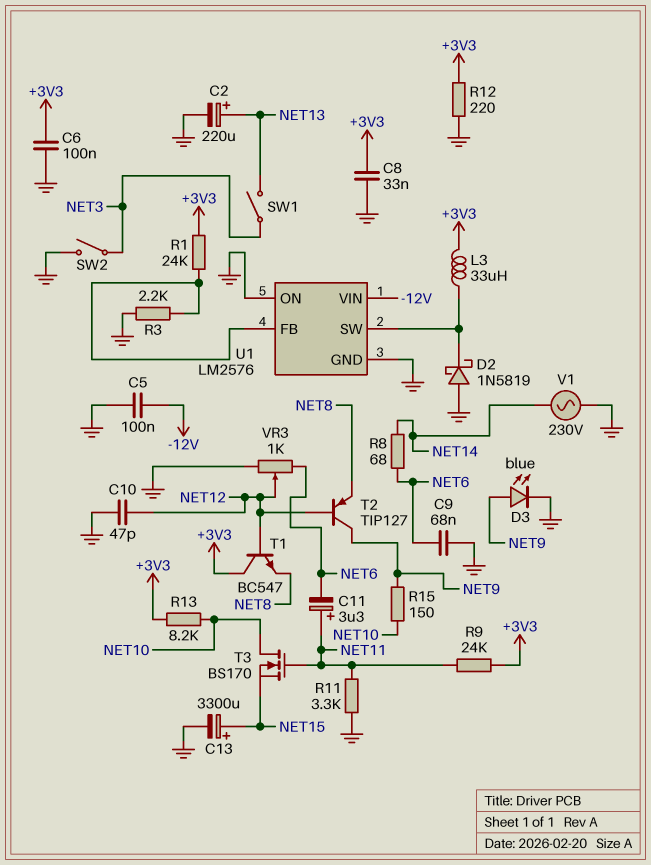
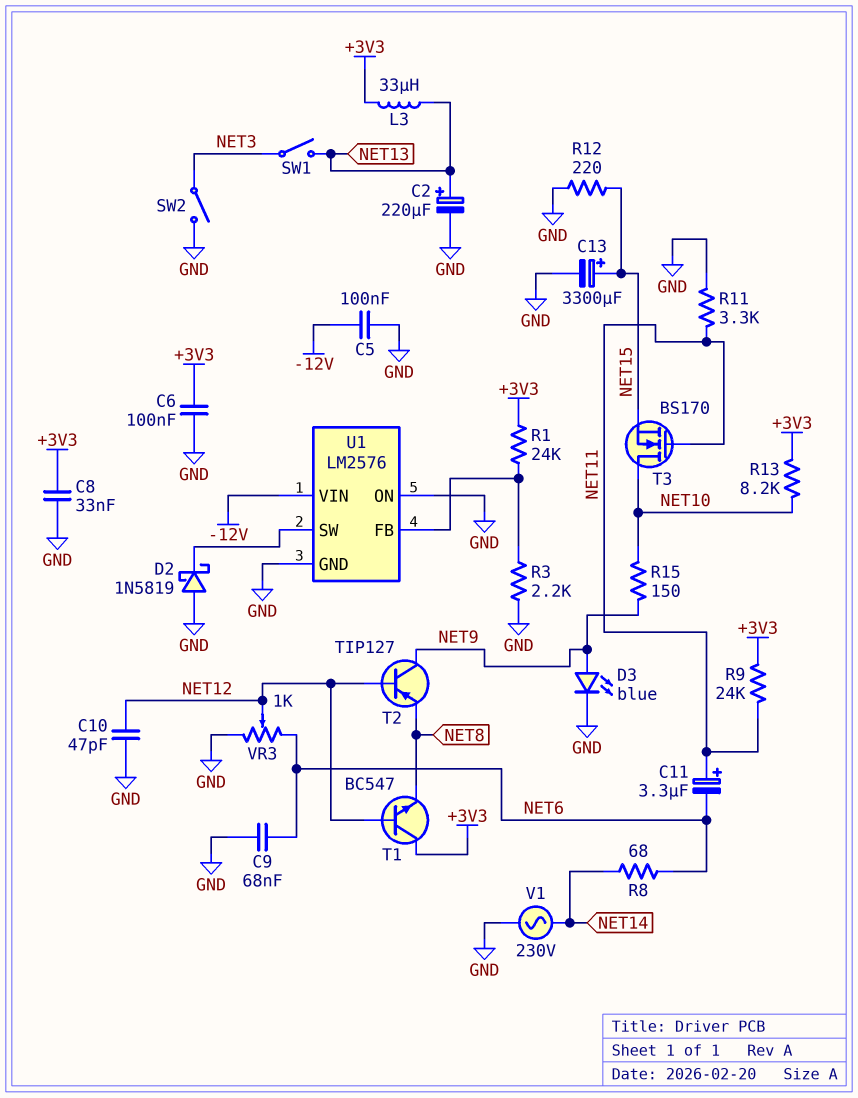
L3: 33uH (+3V3, U1/SW) -> 33uH (+3V3, NET13)
R12: 220 (+3V3, GND) -> 220 (GND, NET15)

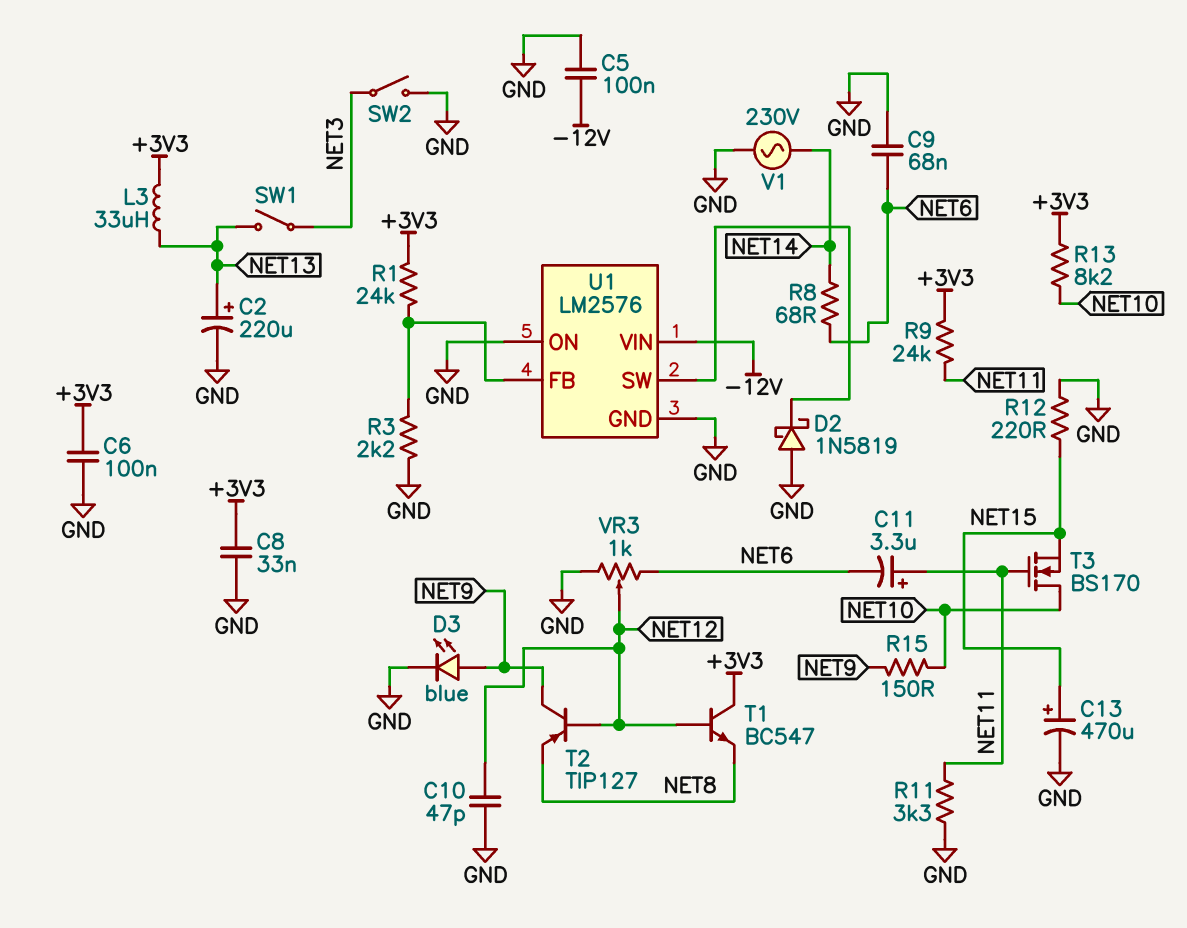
C13: 3300uF (plus NET15, minus GND) -> 470uF (plus NET15, minus GND)

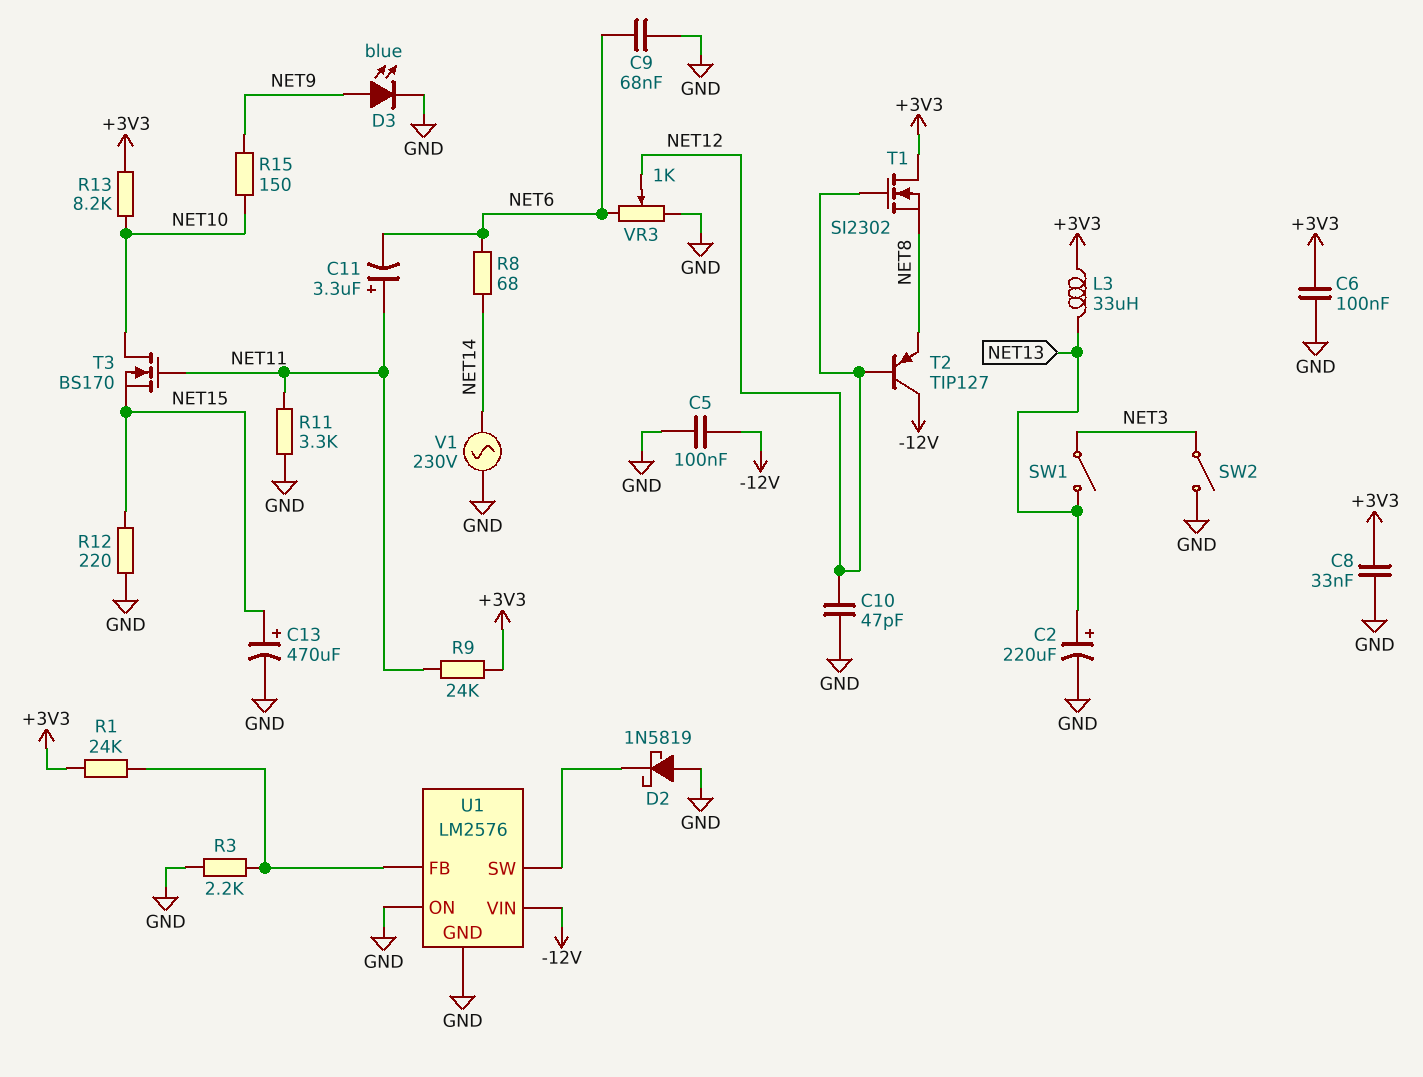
T1: NPN BC547 (B NET12, C +3V3, E NET8) -> NMOS SI2302 (G NET12, D +3V3, S NET8)
T2: PNP TIP127 (B NET12, C NET9, E NET8) -> PNP TIP127 (B NET12, C -12V, E NET8)

